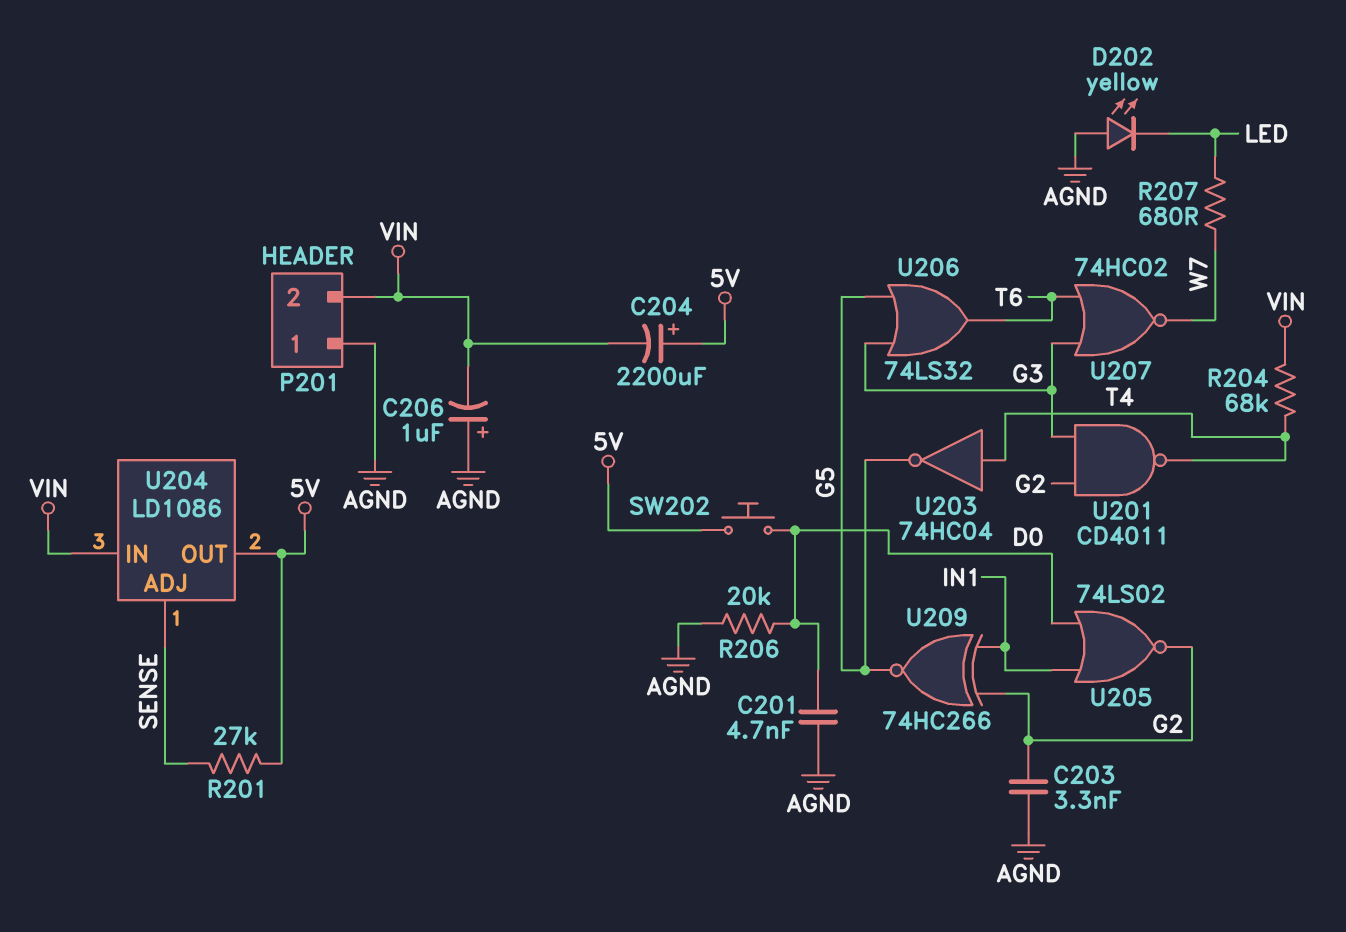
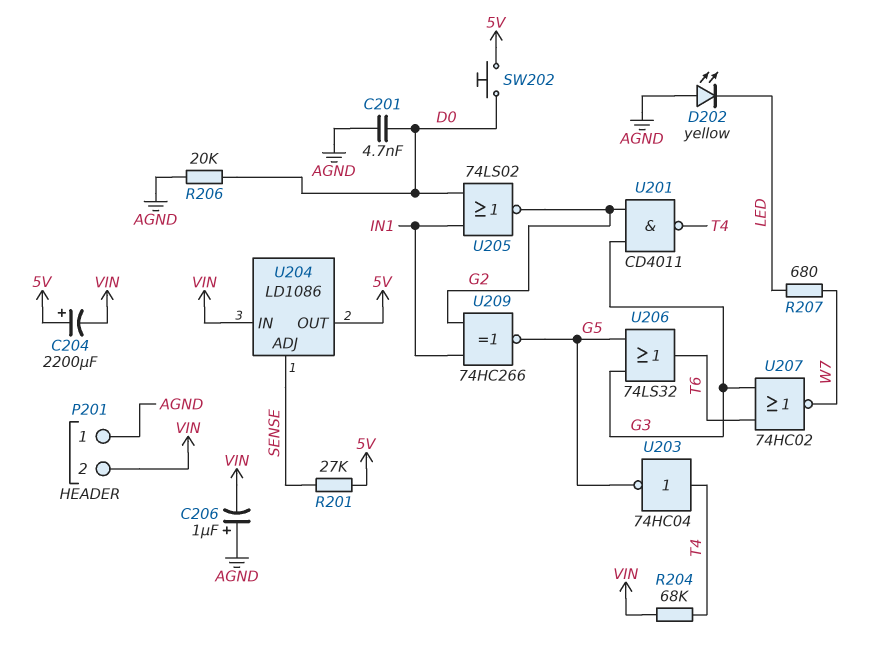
C203: 3.3nF (AGND, G2) -> none

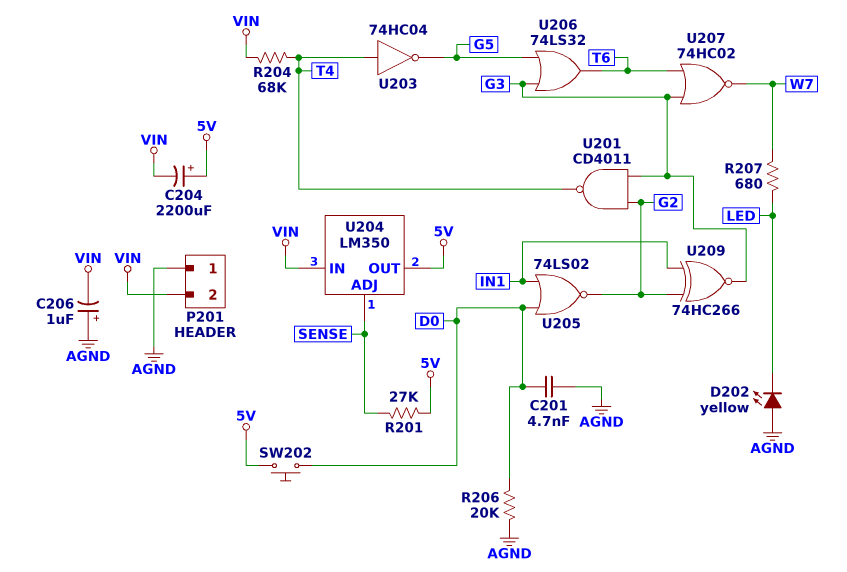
U204: LD1086 -> LM350
U209: XNOR 74HC266 (in G2, in IN1, out G5) -> XNOR 74HC266 (in G2, in IN1, out G3)

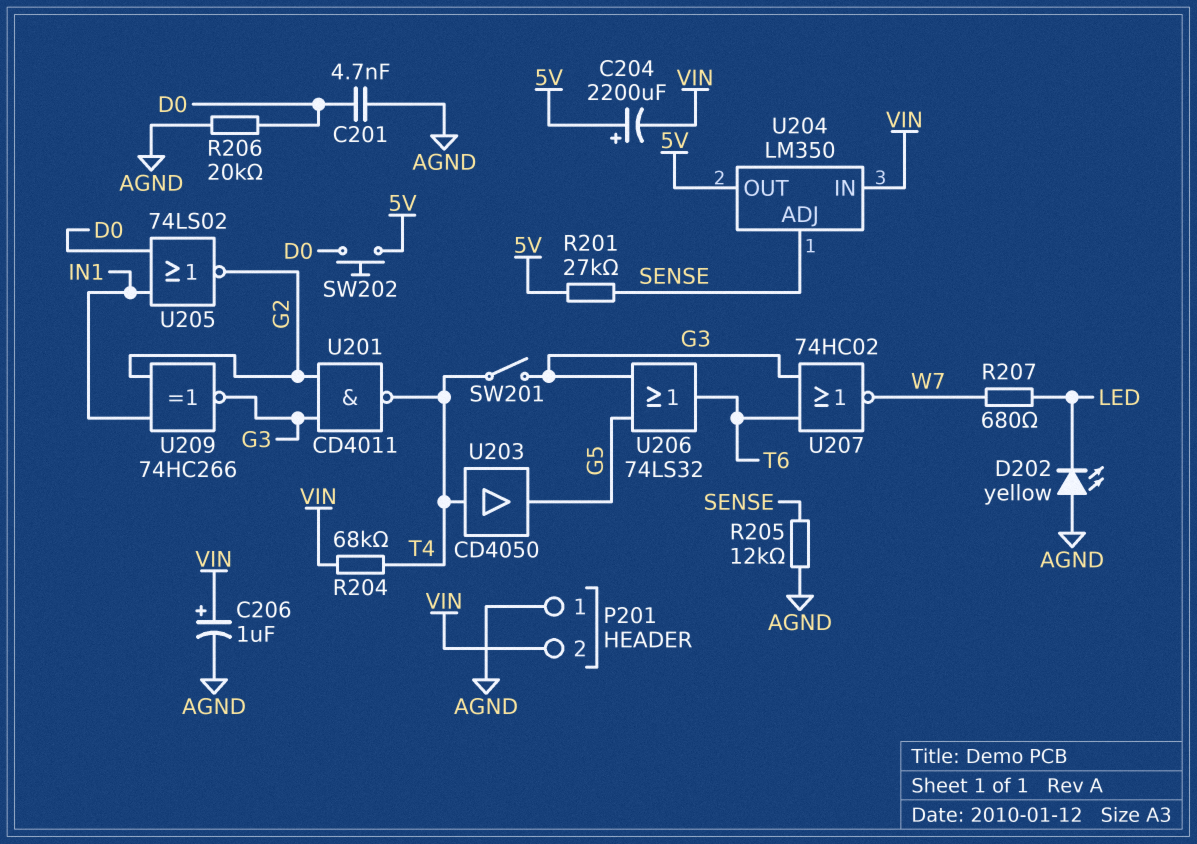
C206: 1uF (plus AGND, minus VIN) -> 1uF (plus VIN, minus AGND)
R205: none -> 12k (AGND, SENSE)
SW201: none -> switch (G3, T4)
U203: NOT 74HC04 (in T4, out G5) -> buffer CD4050 (in T4, out G5)

